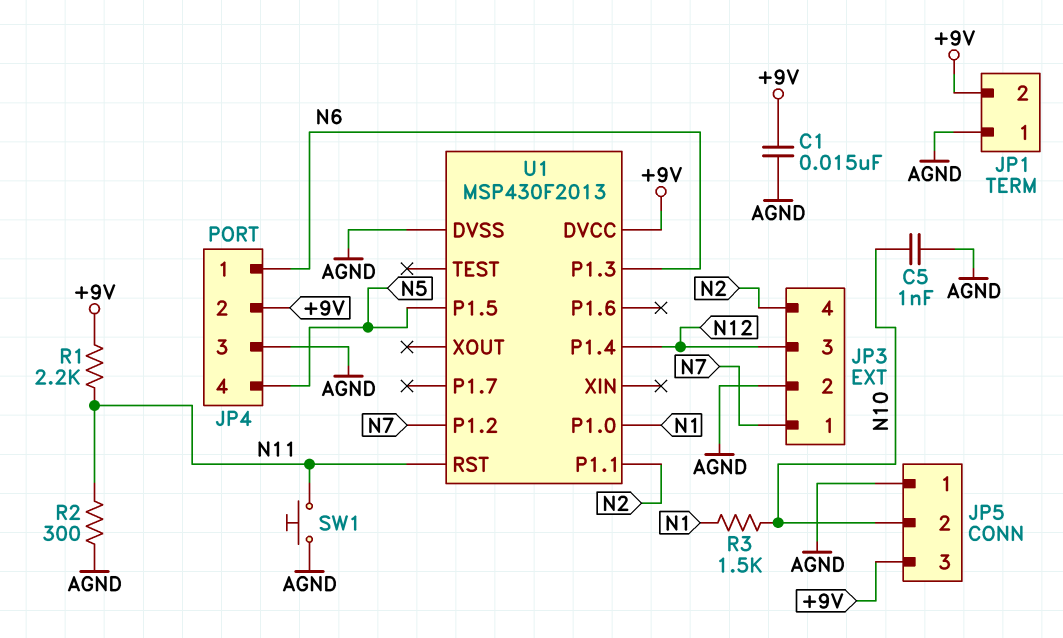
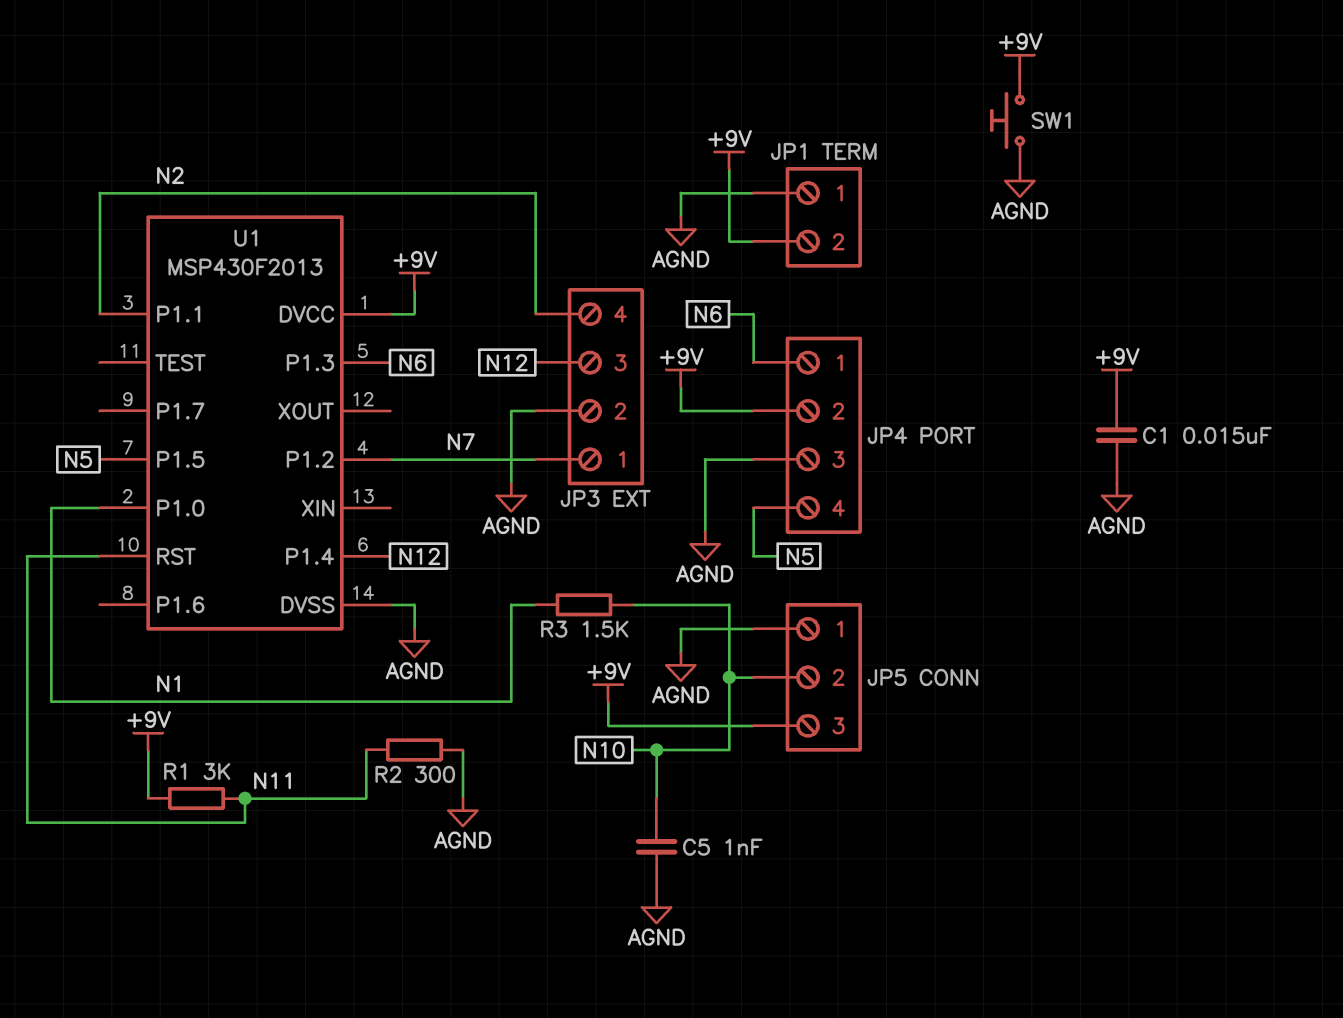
R1: 2.2k (+9V, N11) -> 3k (+9V, N11)
SW1: button (AGND, N11) -> button (+9V, AGND)

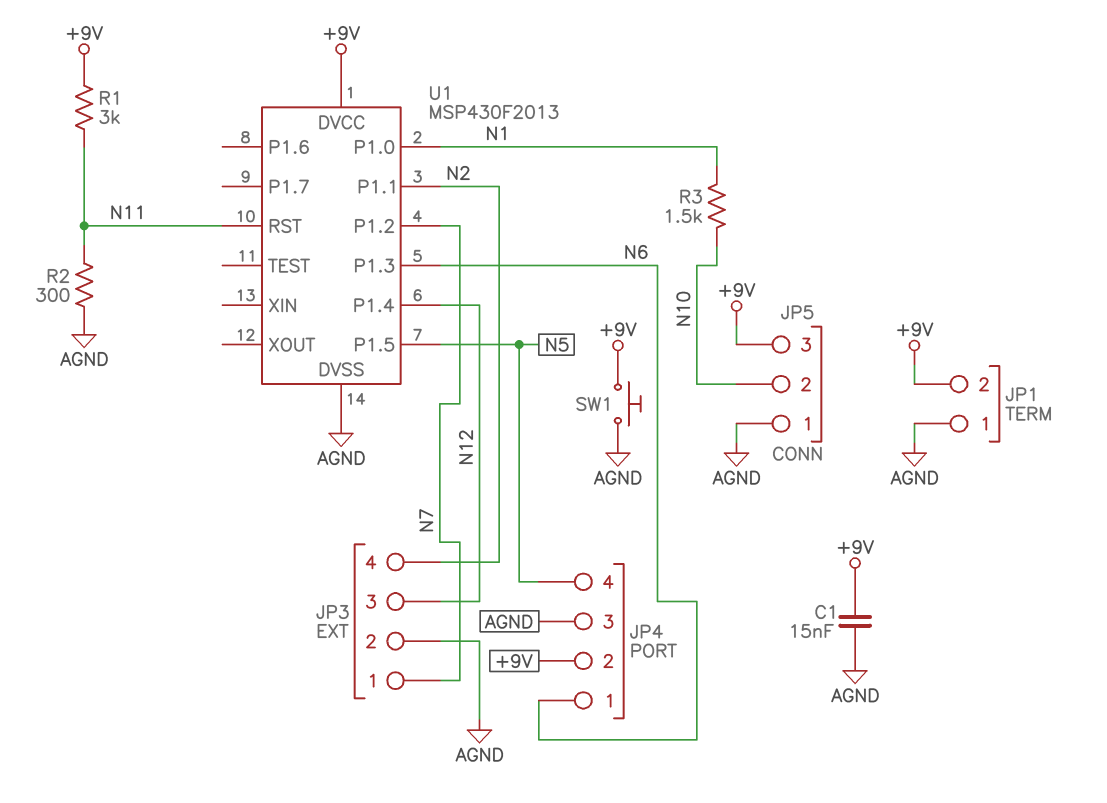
C5: 1nF (AGND, N10) -> none

